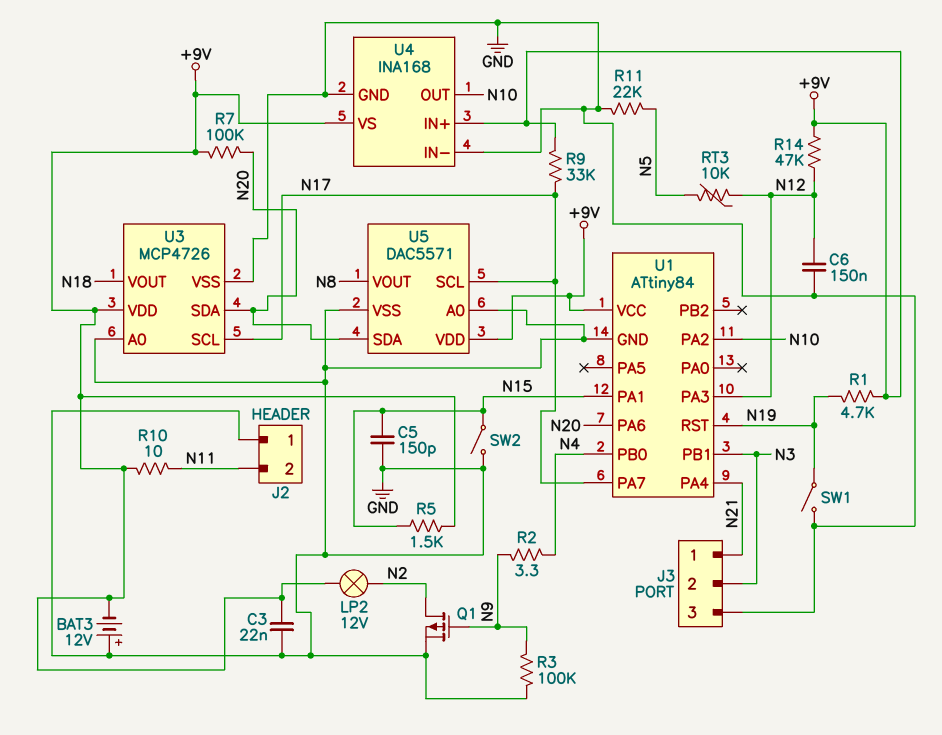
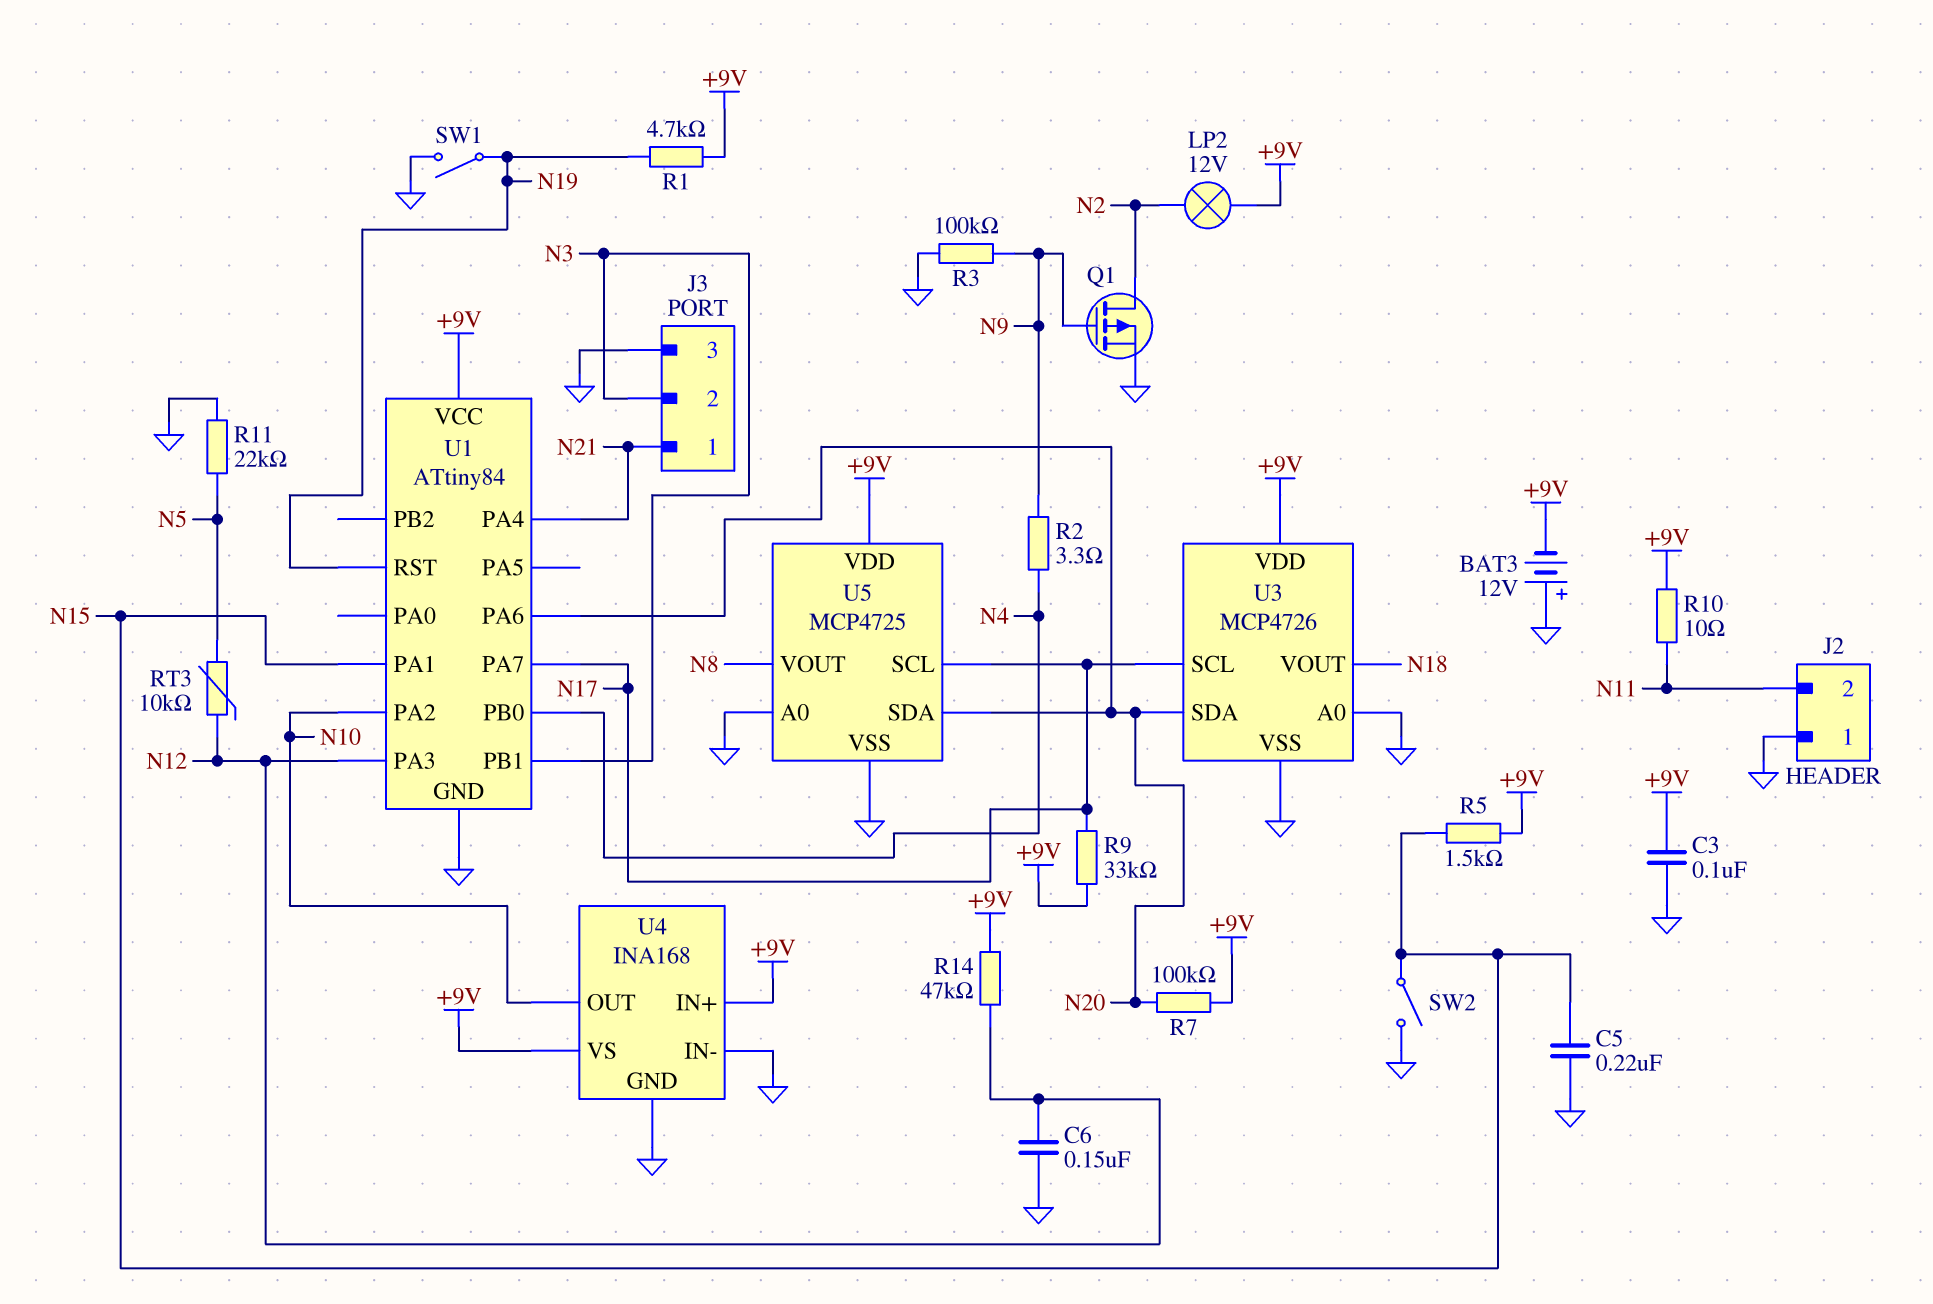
C3: 22nF (+9V, GND) -> 100nF (+9V, GND)
C5: 150pF (GND, N15) -> 220nF (GND, N15)
U5: DAC5571 -> MCP4725

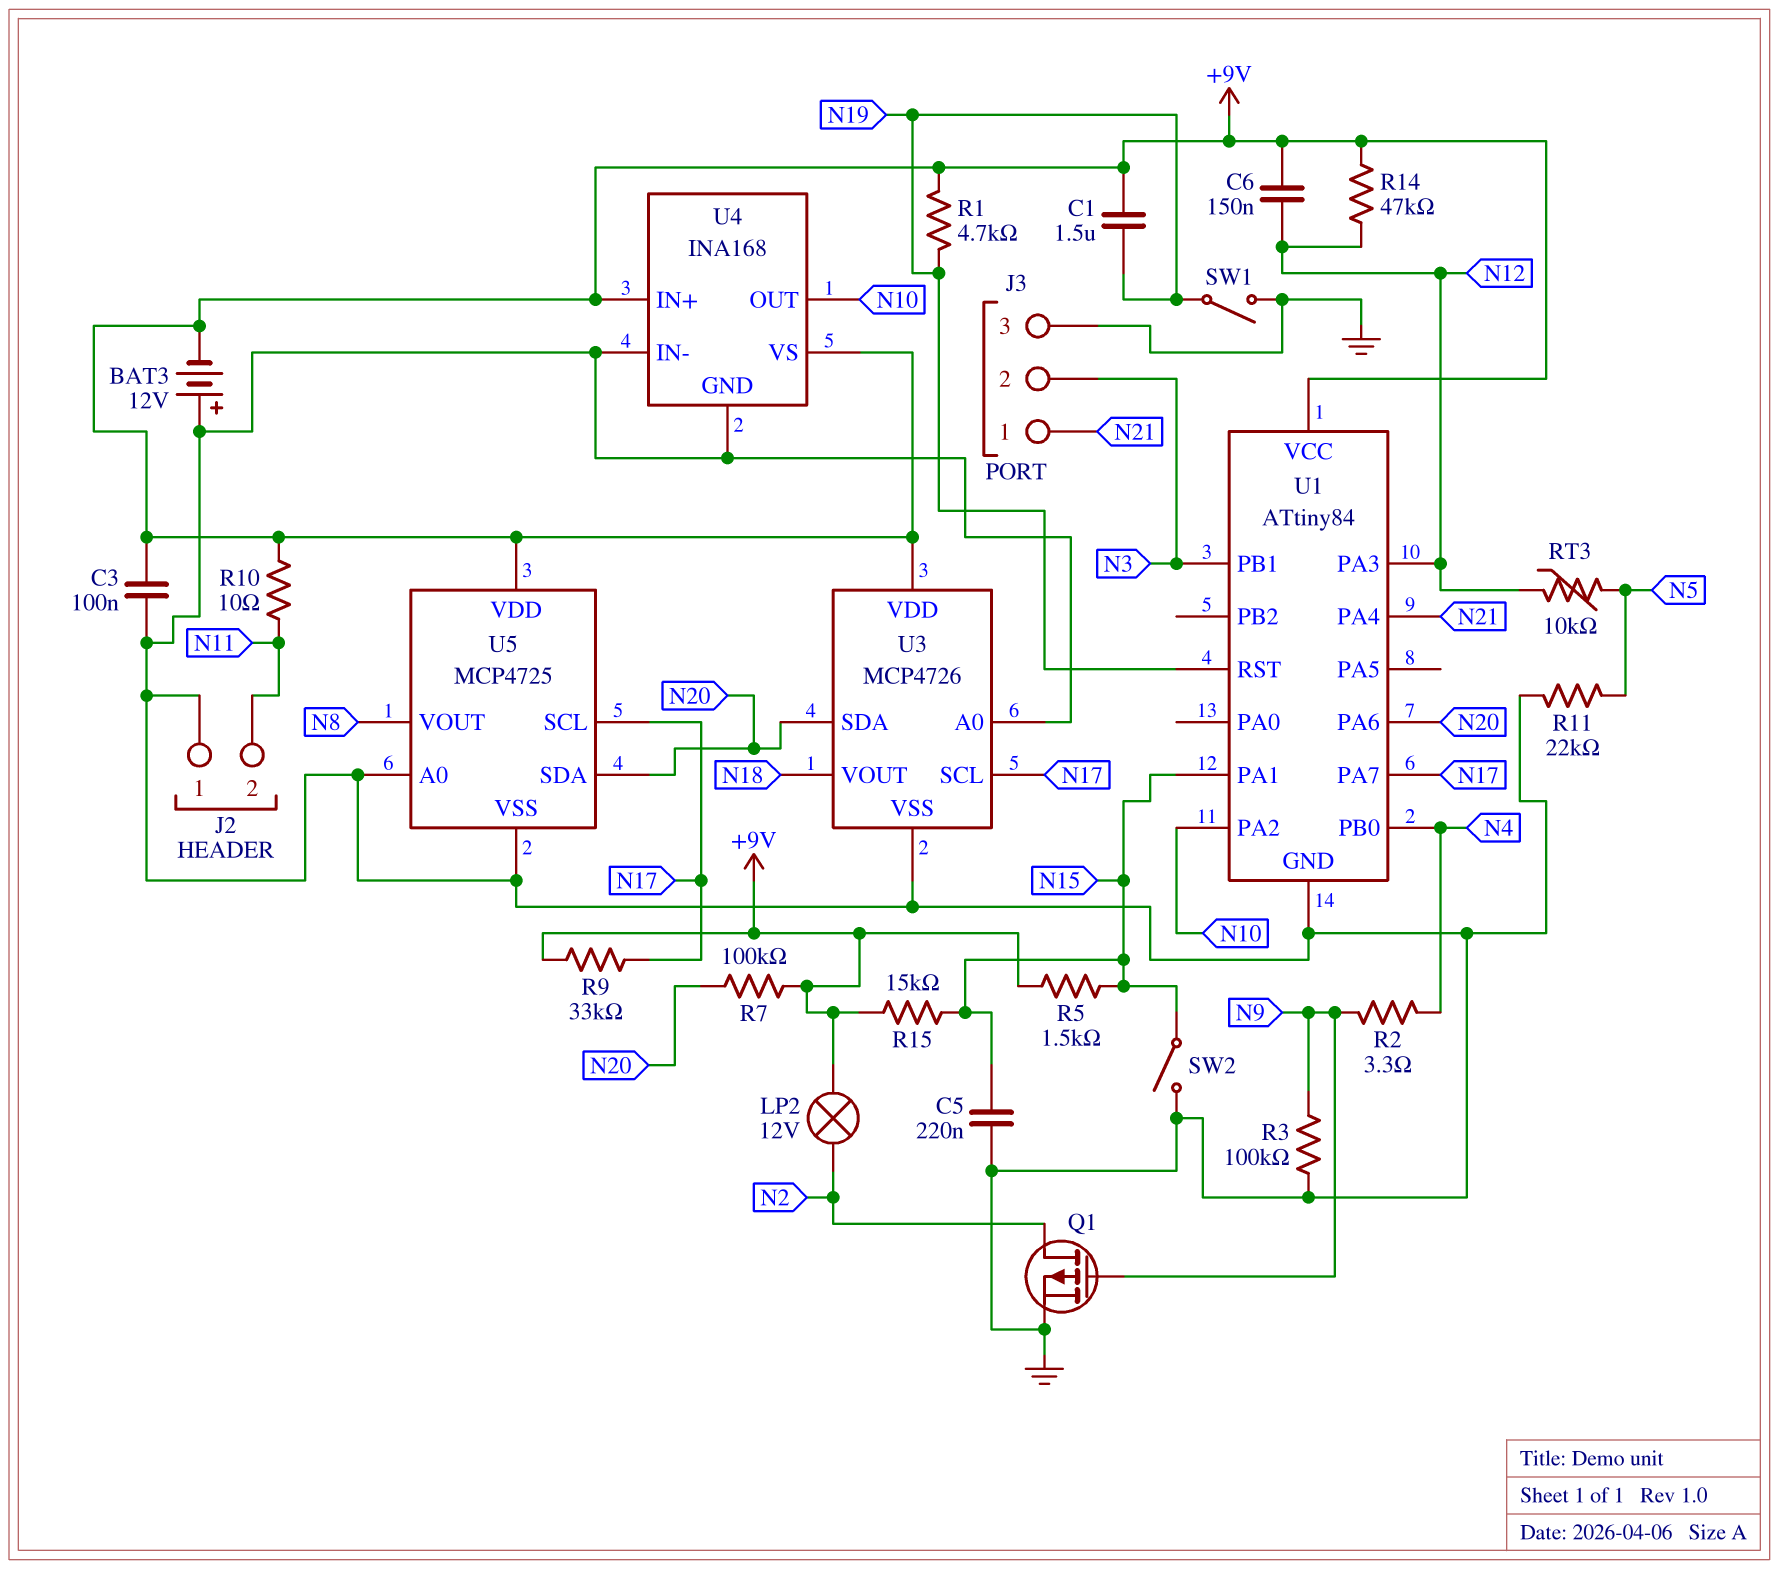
C1: none -> 1.5uF (+9V, N19)
C6: 150nF (GND, N12) -> 150nF (+9V, N12)
R15: none -> 15k (+9V, N15)

